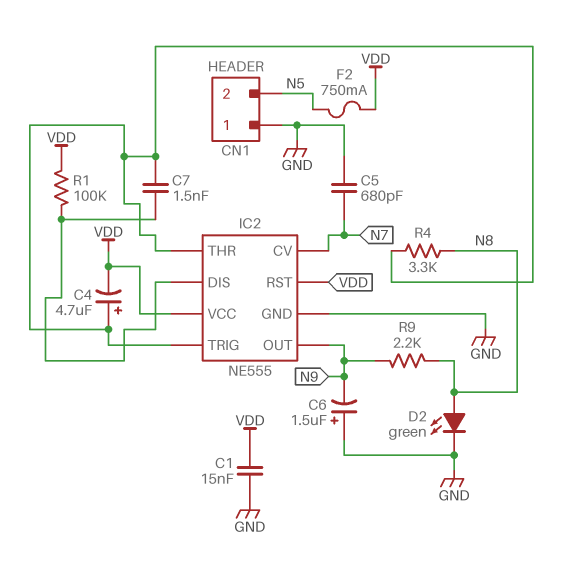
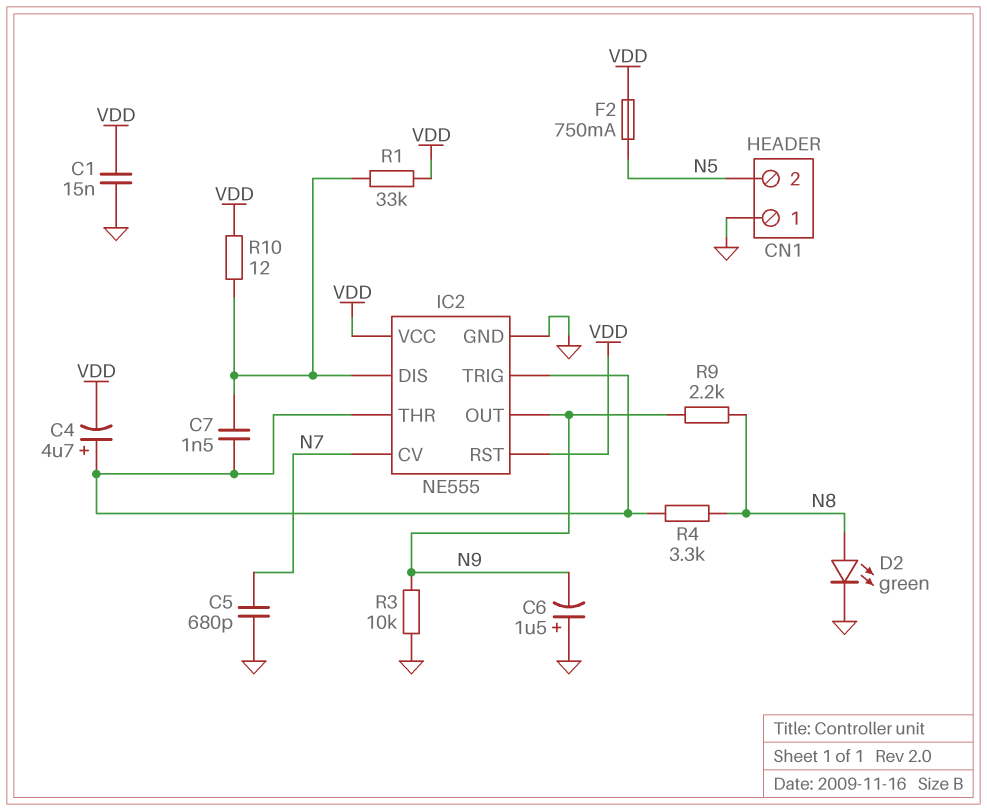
R1: 100k (IC2/DIS, VDD) -> 33k (IC2/DIS, VDD)
R3: none -> 10k (GND, N9)
R10: none -> 12 (IC2/DIS, VDD)

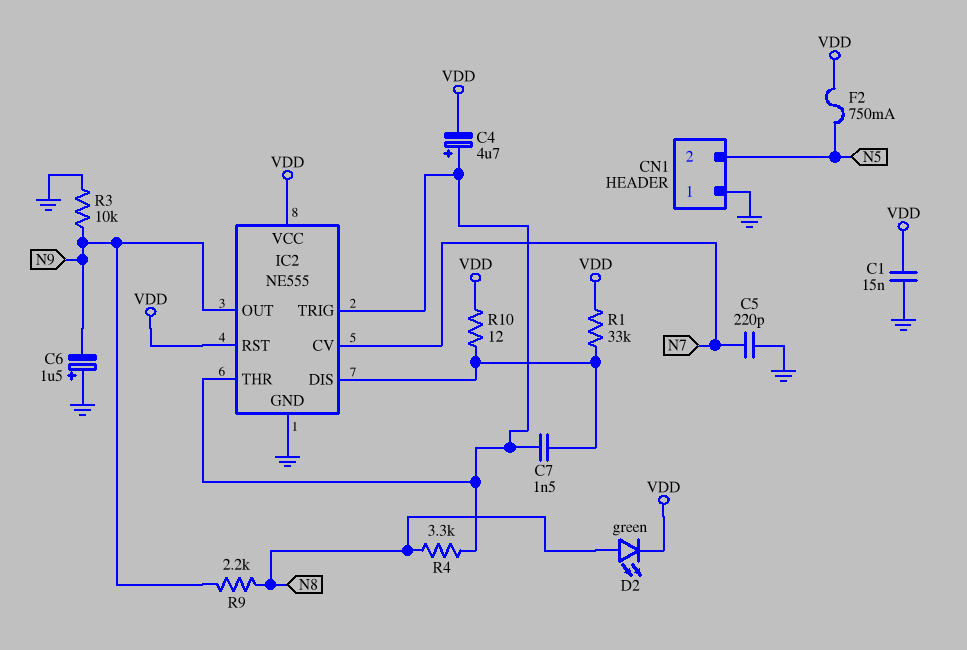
C5: 680pF (GND, N7) -> 220pF (GND, N7)
D2: LED green (A N8, K GND) -> LED green (A N8, K VDD)

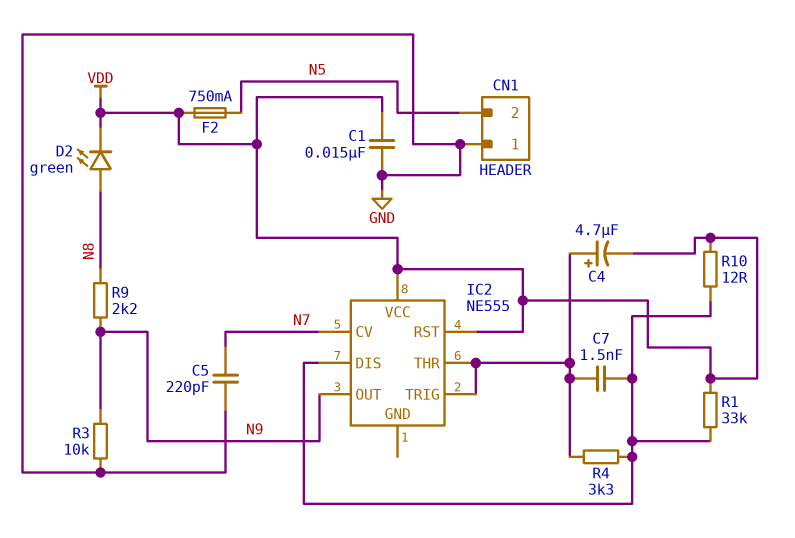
C6: 1.5uF (plus GND, minus N9) -> none
IC2 pin GND: GND -> none
R4: 3.3k (IC2/THR, N8) -> 3.3k (IC2/DIS, IC2/THR)

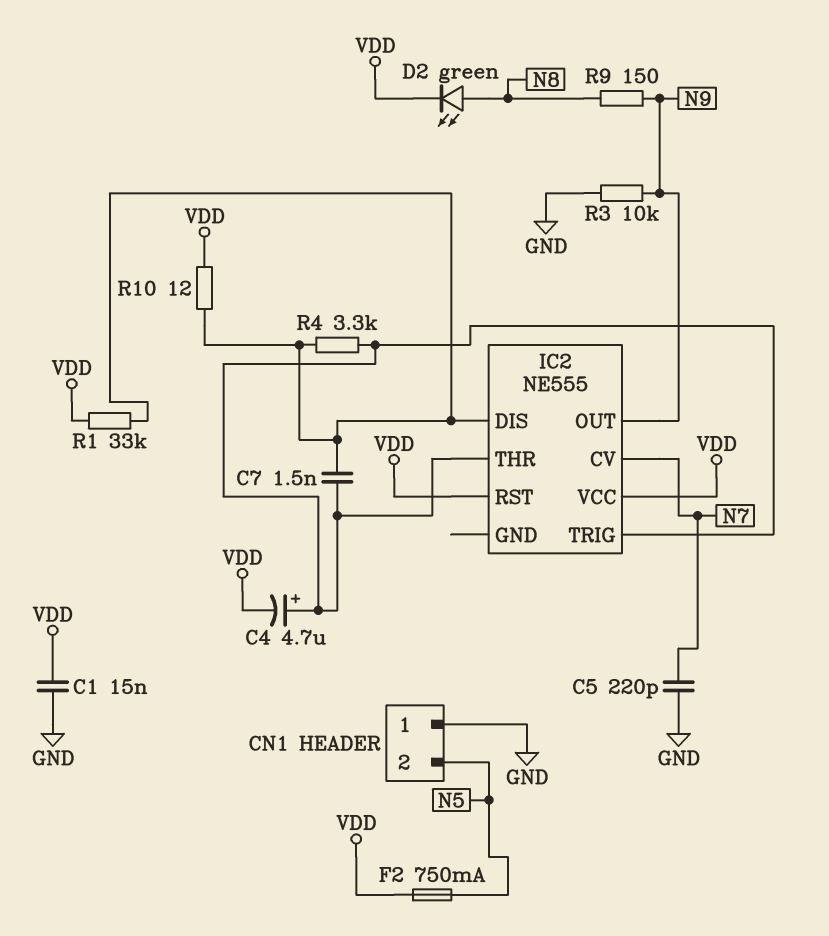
R9: 2.2k (N8, N9) -> 150 (N8, N9)

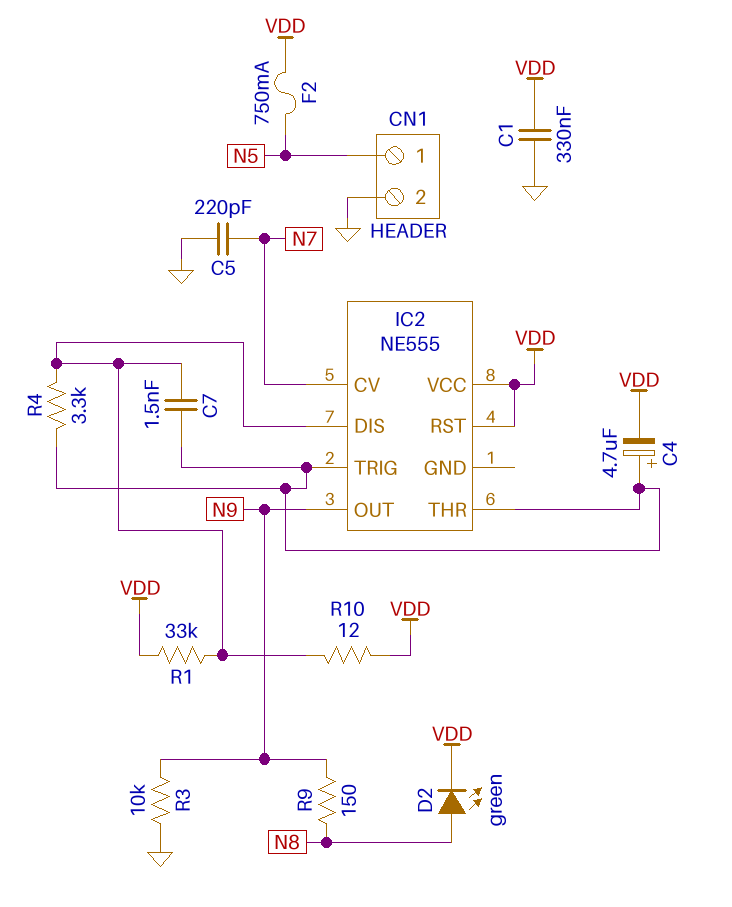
C1: 15nF (GND, VDD) -> 330nF (GND, VDD)
CN1 pin 1: GND -> N5
CN1 pin 2: N5 -> GND

